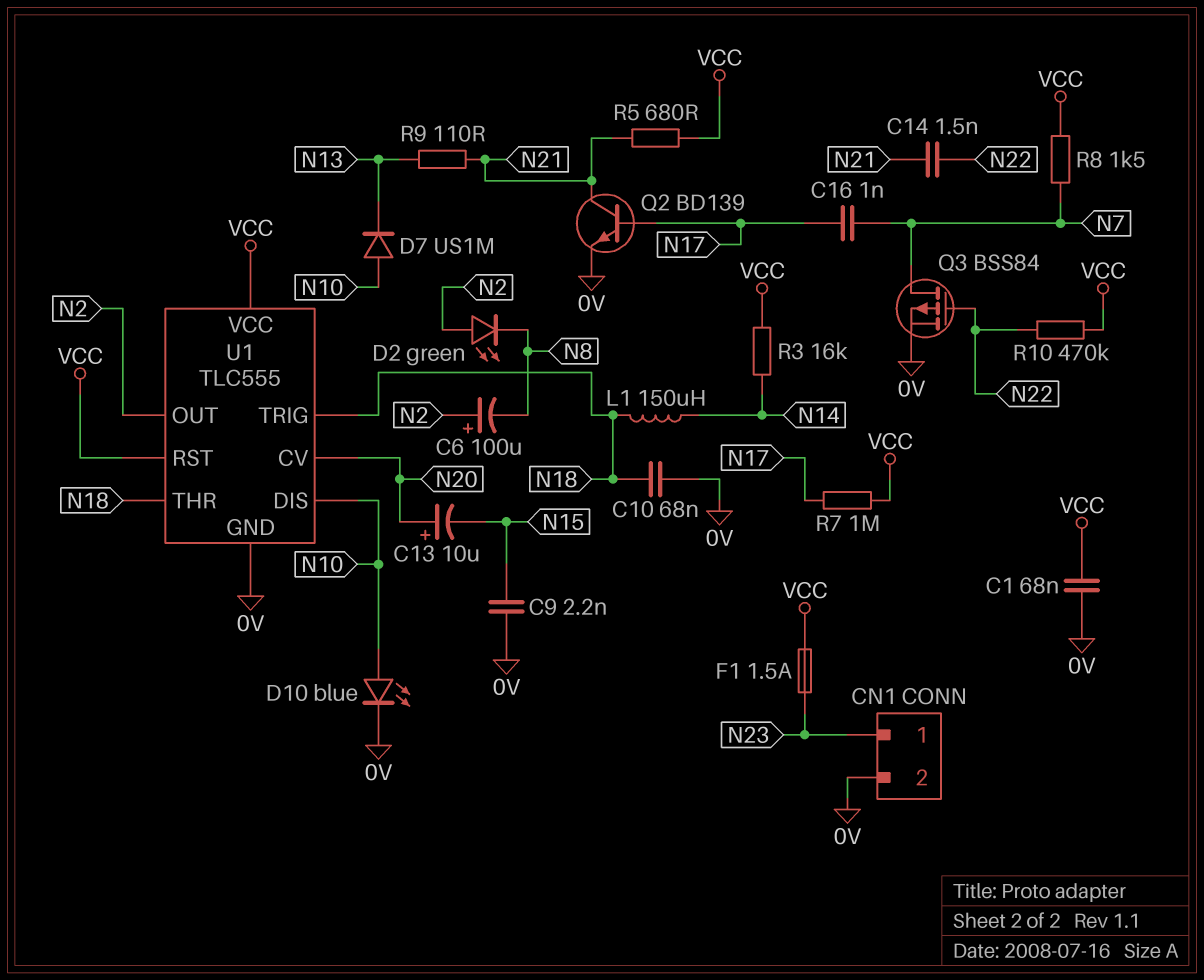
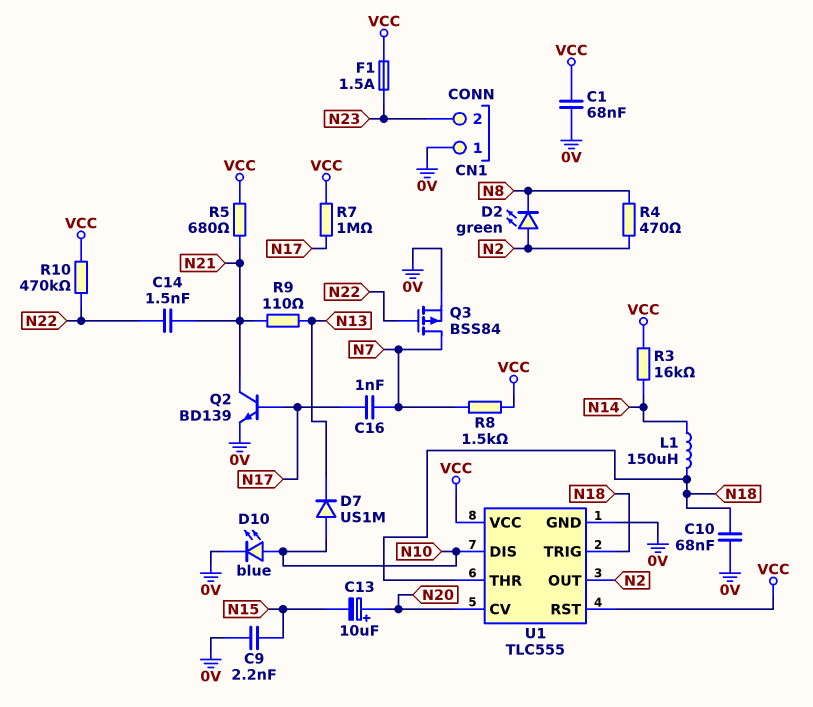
C6: 100uF (plus N2, minus N8) -> none
CN1 pin 1: N23 -> 0V
CN1 pin 2: 0V -> N23
R4: none -> 470 (N2, N8)

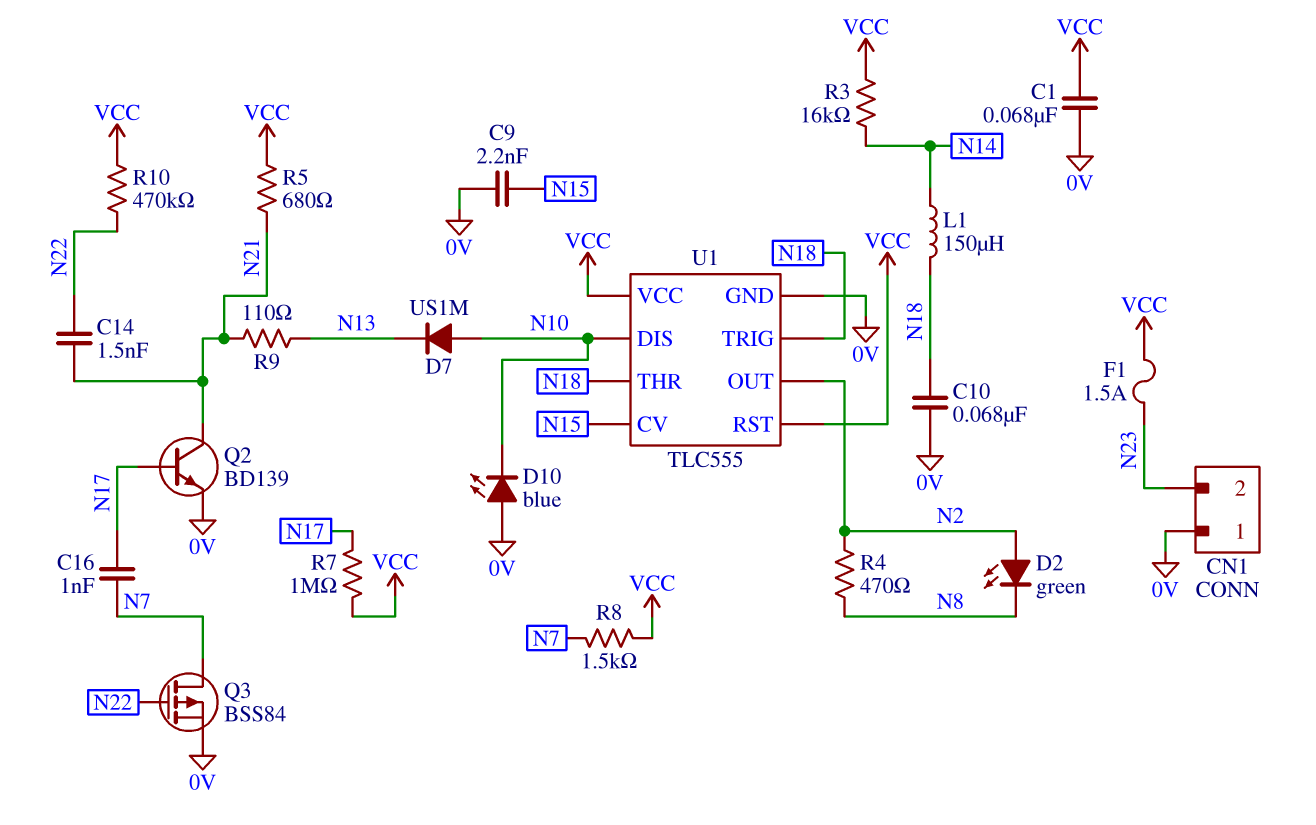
C13: 10uF (plus N20, minus N15) -> none
D10: LED blue (A N10, K 0V) -> LED blue (A 0V, K N10)
U1 pin CV: N20 -> N15

